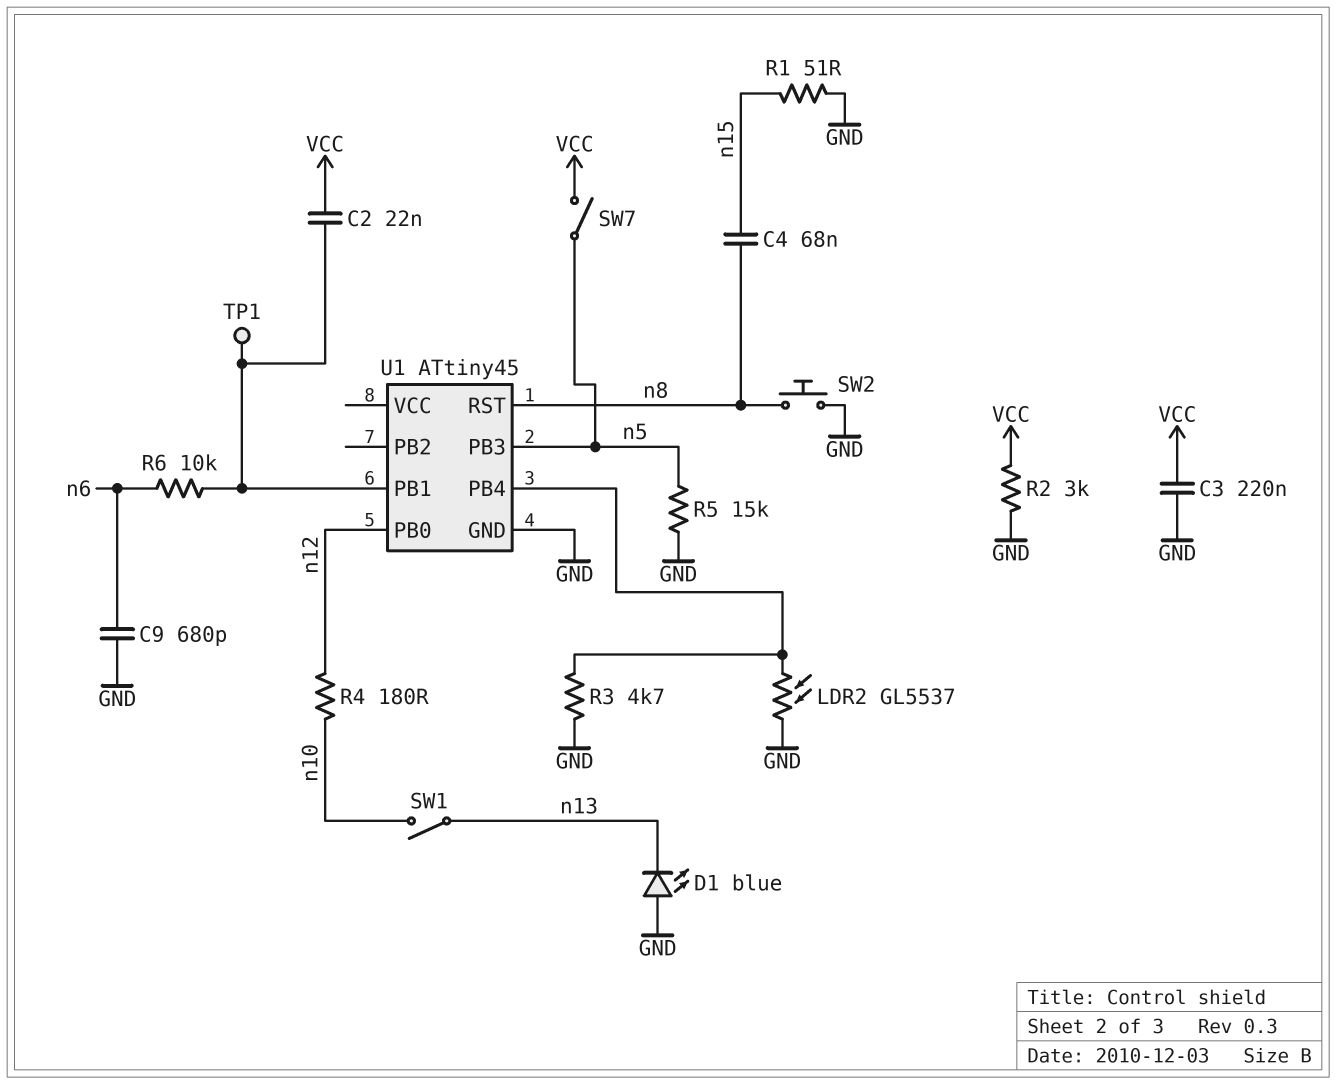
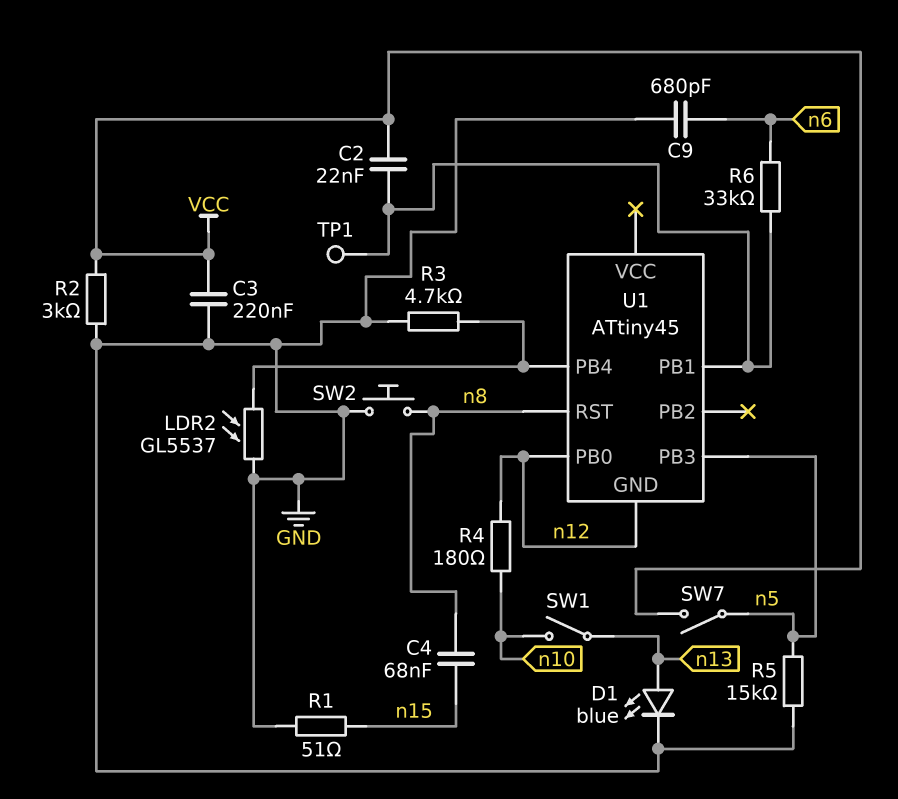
D1: LED blue (A GND, K n13) -> LED blue (A n13, K GND)
R6: 10k (U1/PB1, n6) -> 33k (U1/PB1, n6)
U1 pin GND: GND -> n12

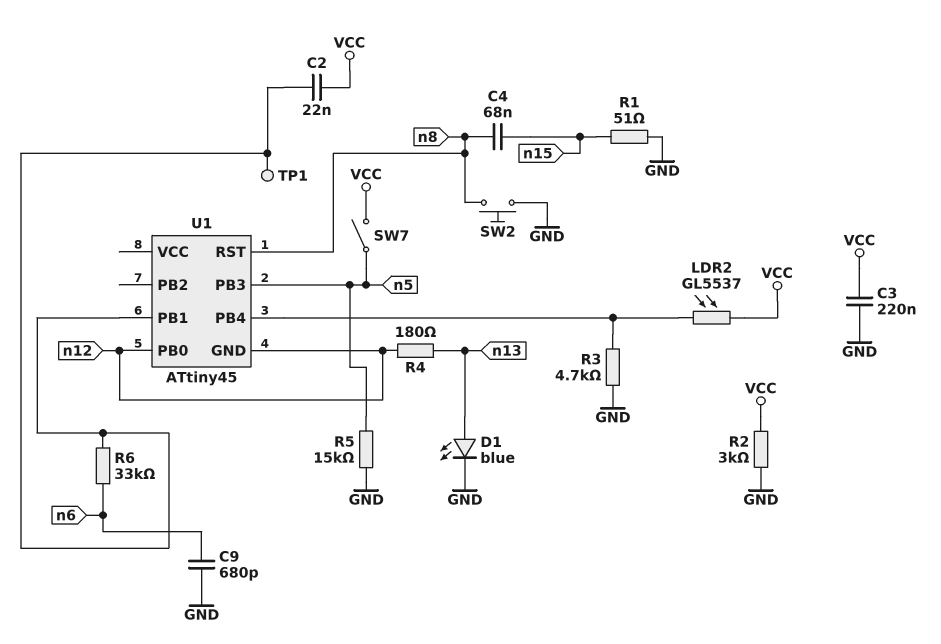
LDR2: GL5537 (GND, U1/PB4) -> GL5537 (U1/PB4, VCC)
R4: 180 (n10, n12) -> 180 (n12, n13)
SW1: switch (n10, n13) -> none

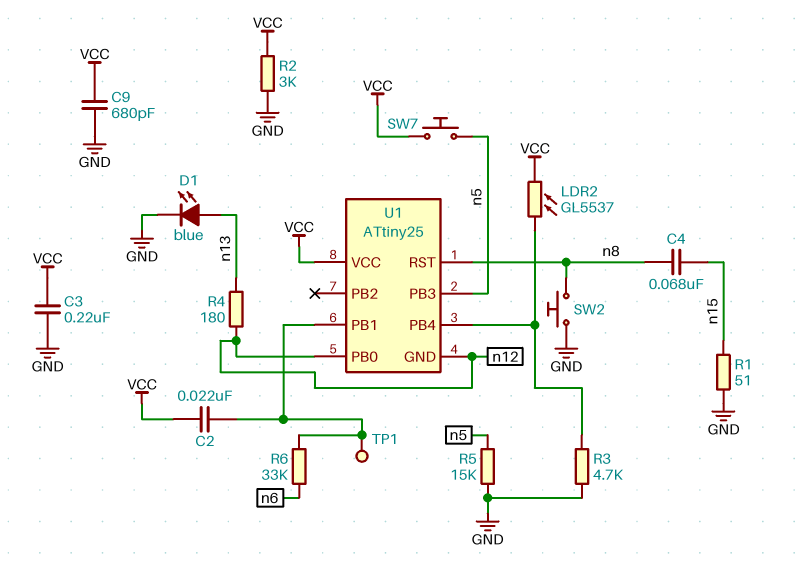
C9: 680pF (GND, n6) -> 680pF (GND, VCC)
SW7: switch (VCC, n5) -> button (VCC, n5)
U1: ATtiny45 -> ATtiny25
U1 pin VCC: none -> VCC

